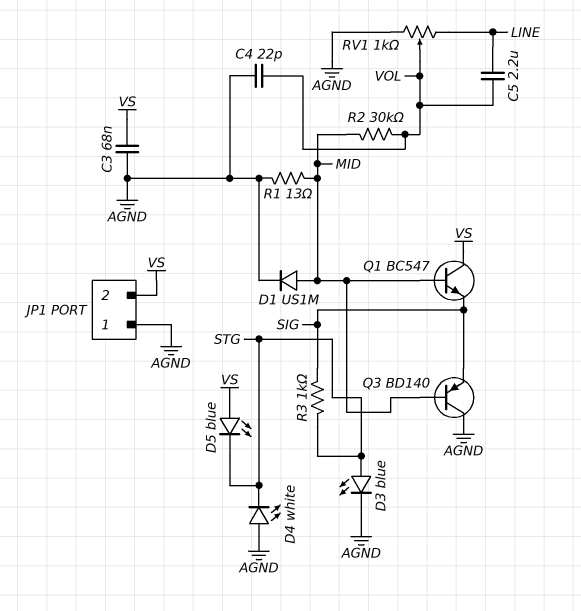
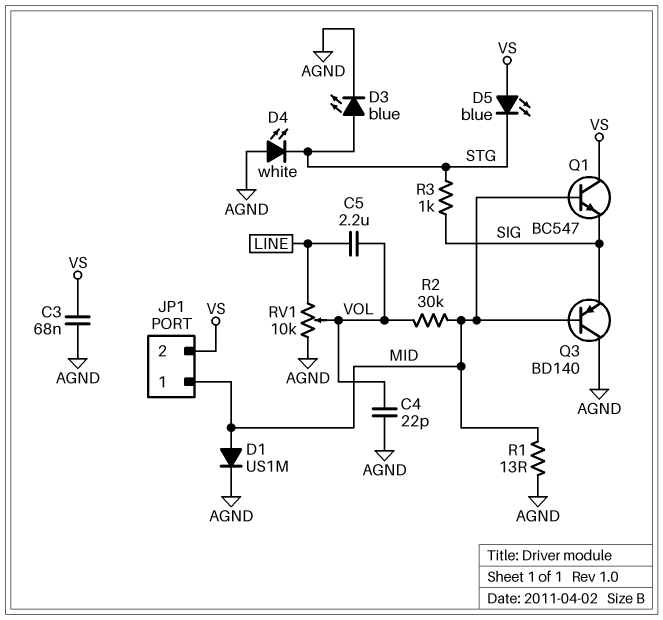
JP1 pin 1: AGND -> MID
RV1: 1k (AGND, LINE, wiper VOL) -> 10k (AGND, LINE, wiper VOL)

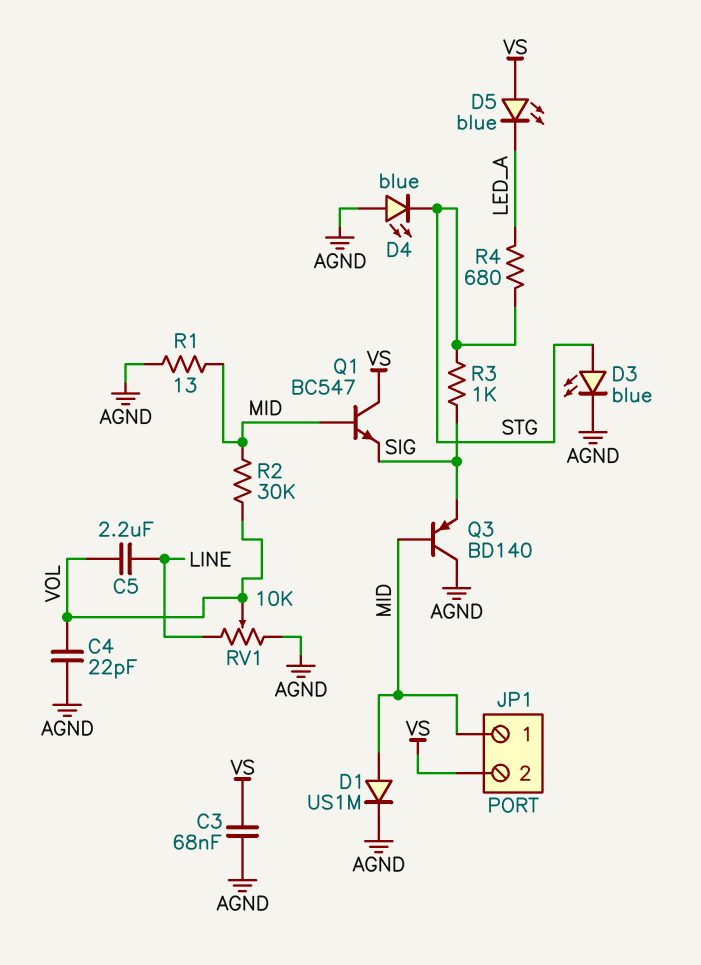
D4: LED white (A AGND, K STG) -> LED blue (A AGND, K STG)
D5: LED blue (A VS, K STG) -> LED blue (A VS, K LED_A)
R4: none -> 680 (LED_A, STG)

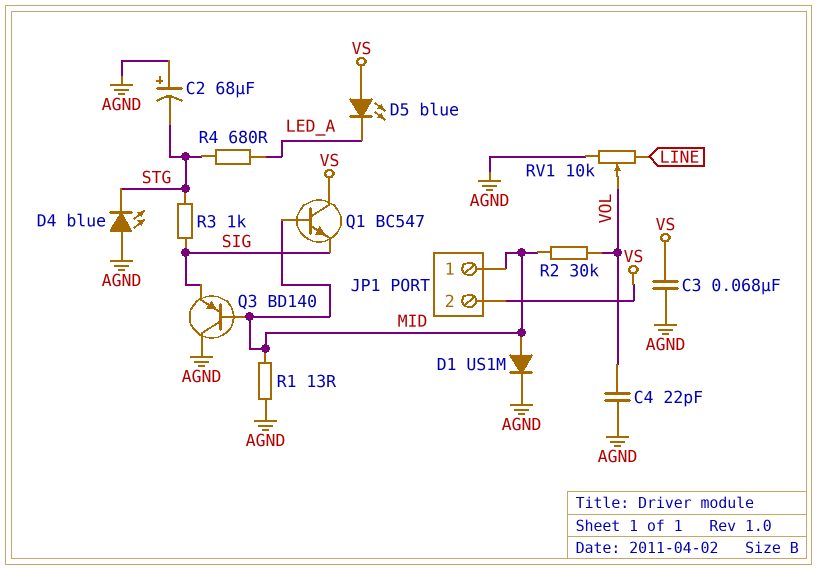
C2: none -> 68uF (plus AGND, minus STG)
C5: 2.2uF (LINE, VOL) -> none
D3: LED blue (A STG, K AGND) -> none

